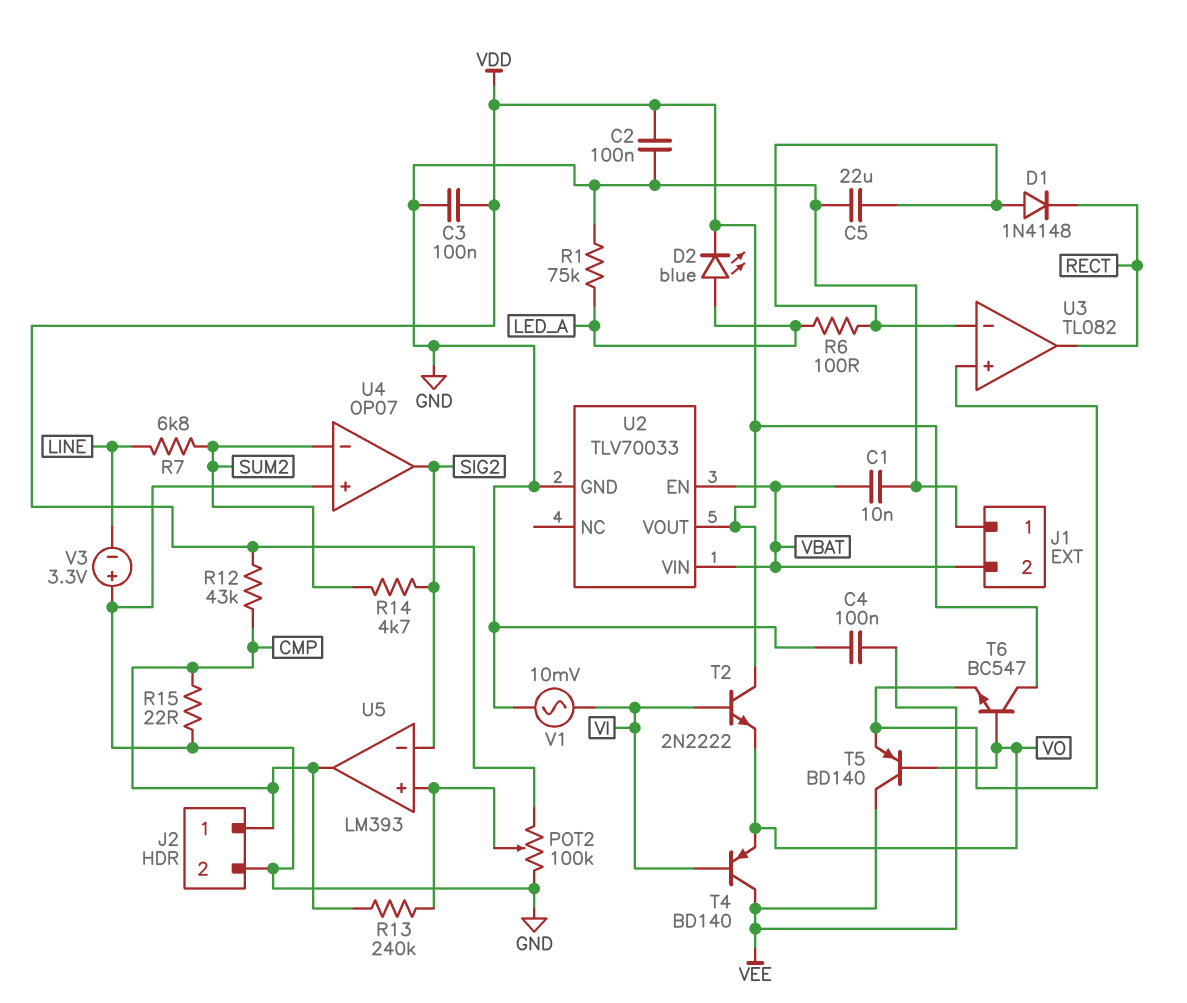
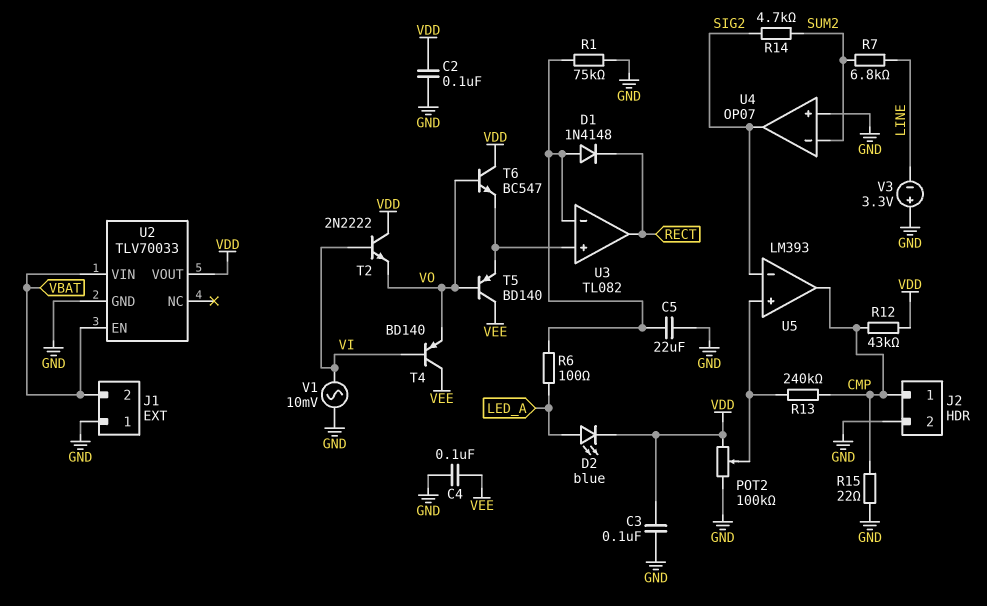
C1: 10nF (GND, VBAT) -> none
R1: 75k (GND, LED_A) -> 75k (GND, U3/in-)

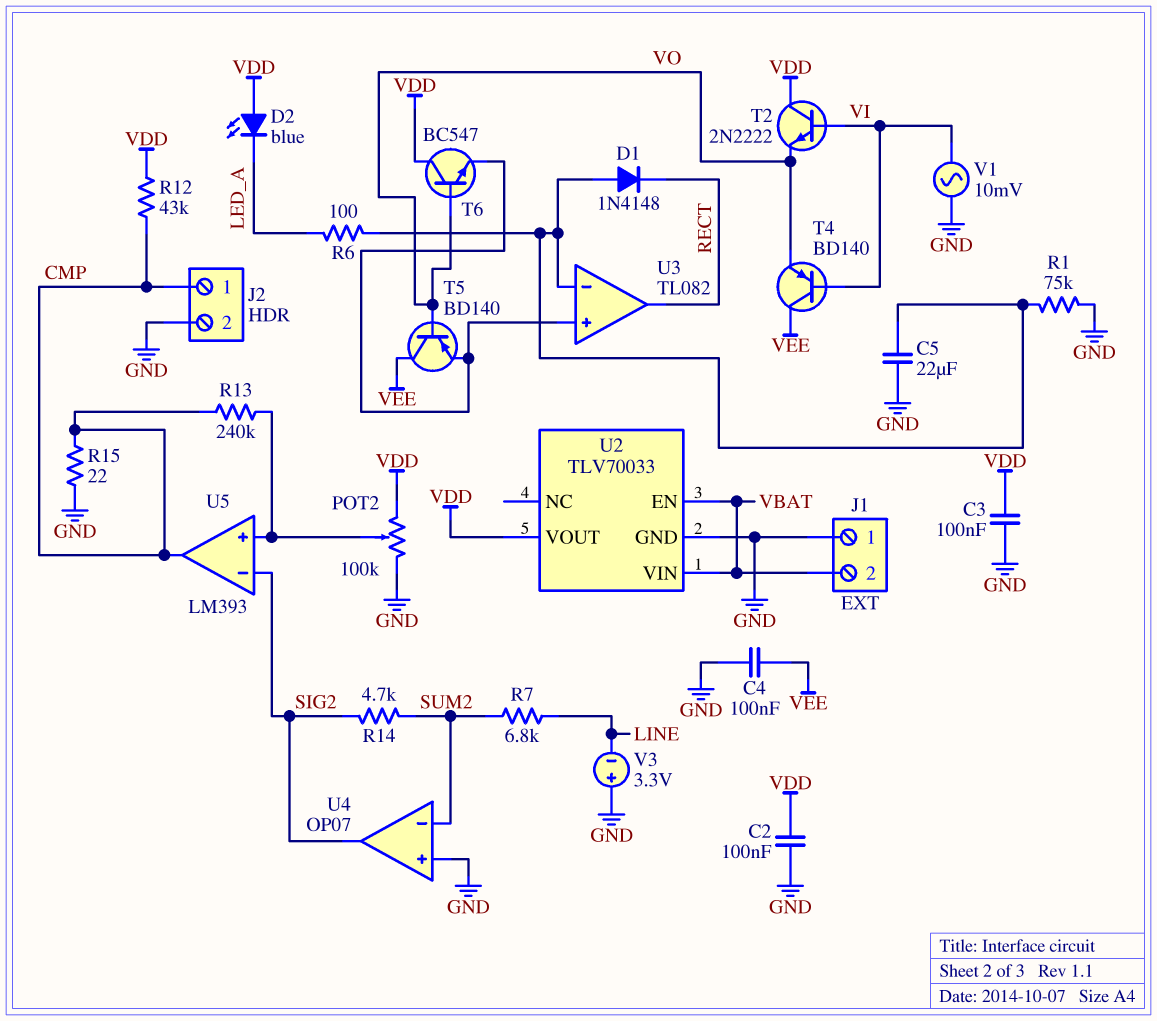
D2: LED blue (A LED_A, K VDD) -> LED blue (A VDD, K LED_A)

